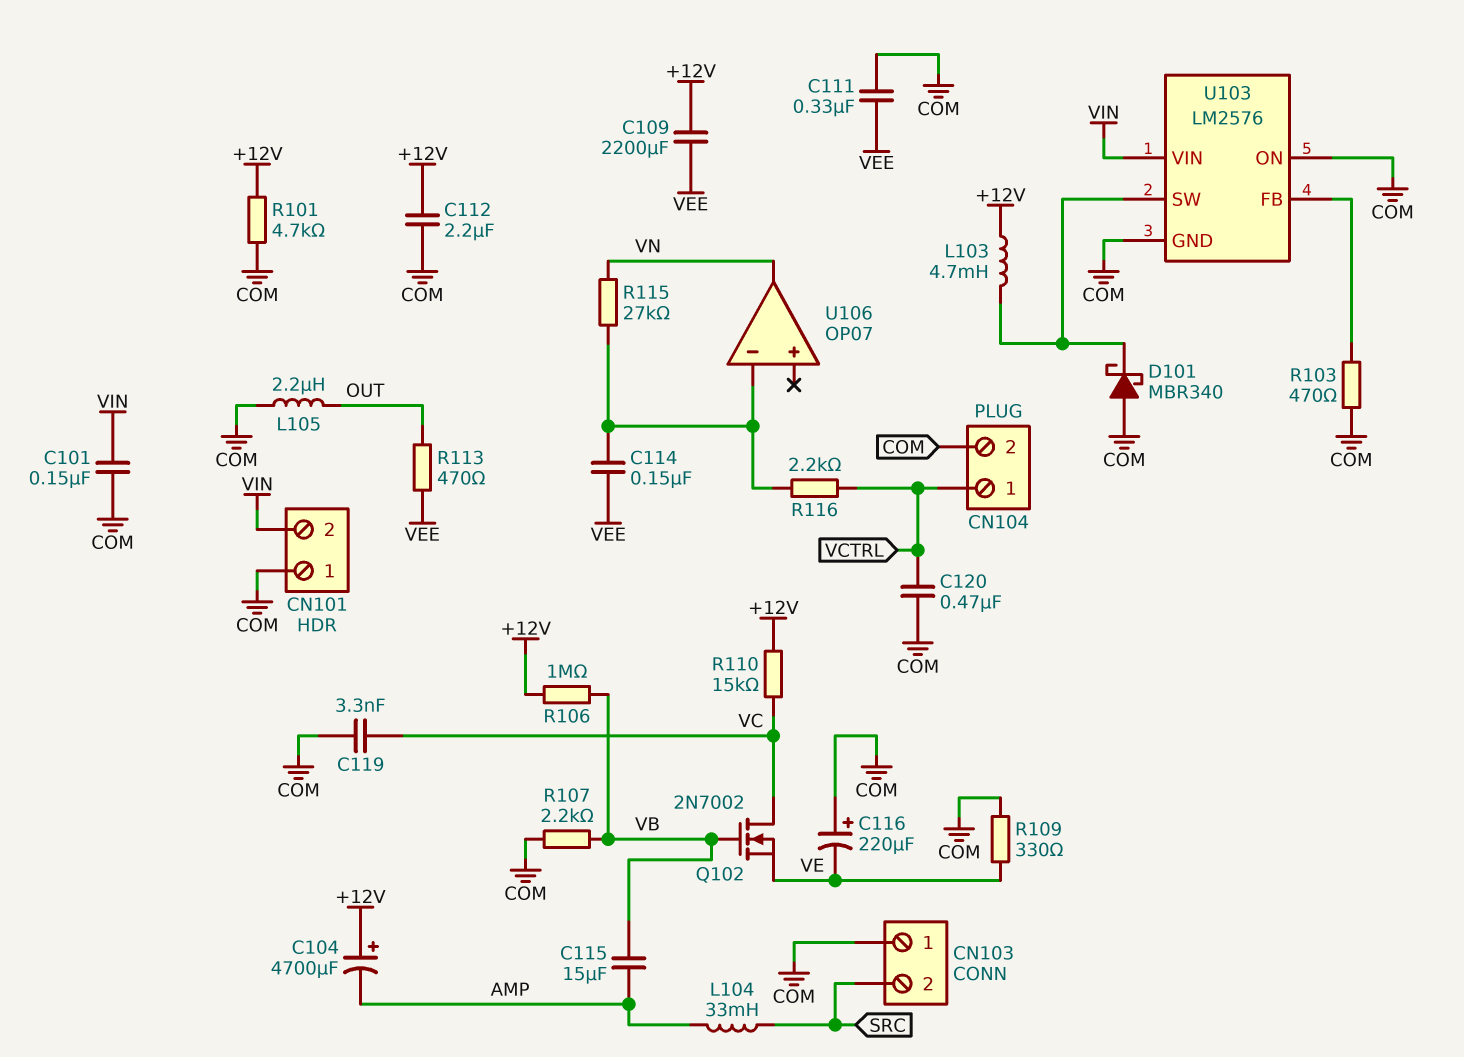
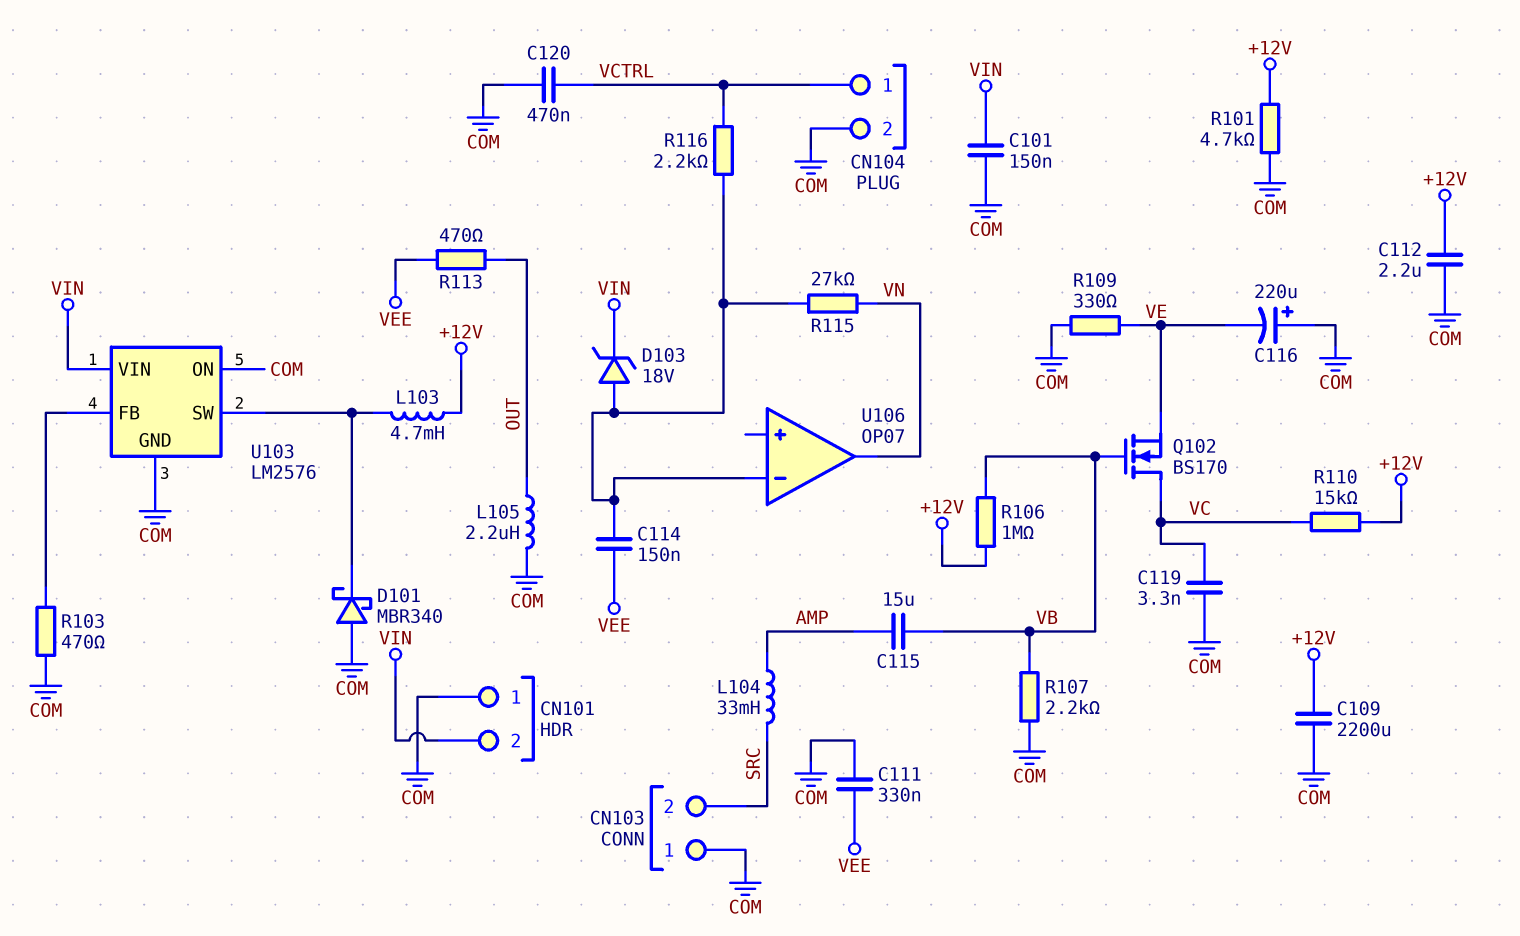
C104: 4700uF (plus +12V, minus AMP) -> none
C109: 2200uF (+12V, VEE) -> 2200uF (+12V, COM)
D103: none -> zener 18V (A U106/in-, K VIN)
Q102: NMOS 2N7002 (G VB, D VC, S VE) -> NMOS BS170 (G VB, D VC, S VE)

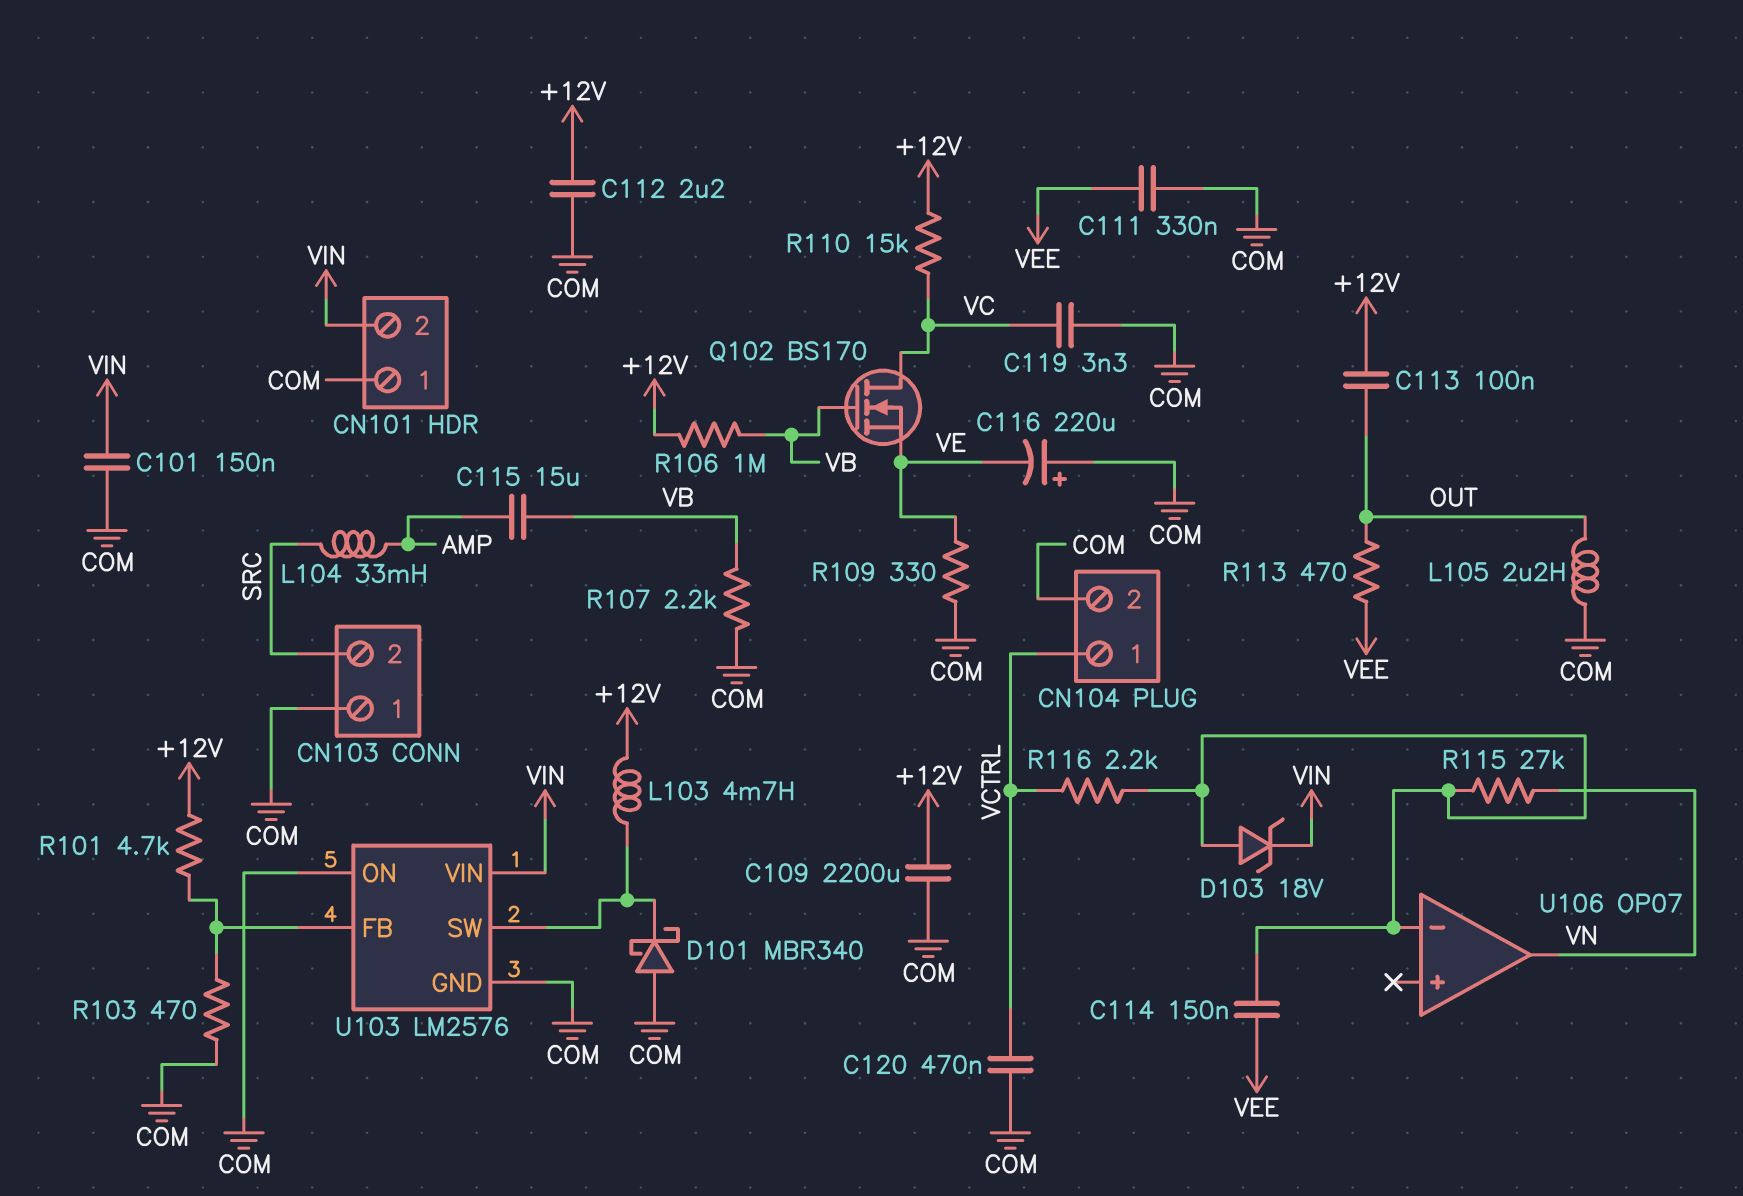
C113: none -> 100nF (+12V, OUT)
R101: 4.7k (+12V, COM) -> 4.7k (+12V, U103/FB)

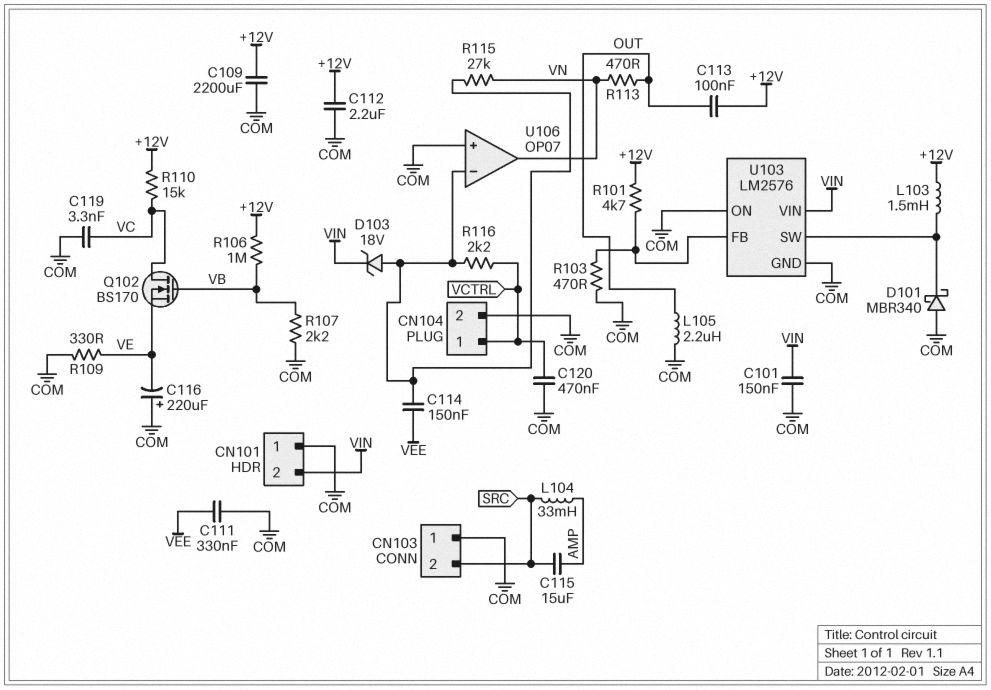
C115: 15uF (AMP, VB) -> 15uF (AMP, SRC)
L103: 4.7mH (+12V, U103/SW) -> 1.5mH (+12V, U103/SW)
R113: 470 (OUT, VEE) -> 470 (OUT, VN)
U106 pin in+: none -> COM

